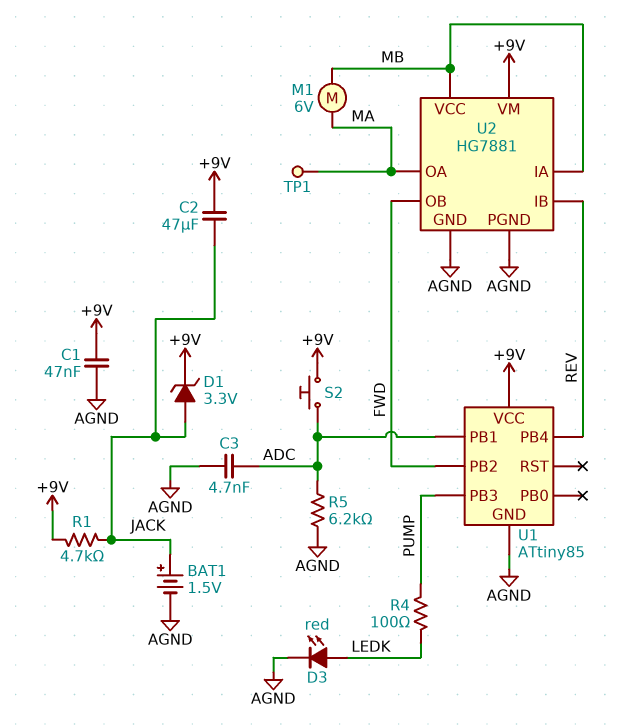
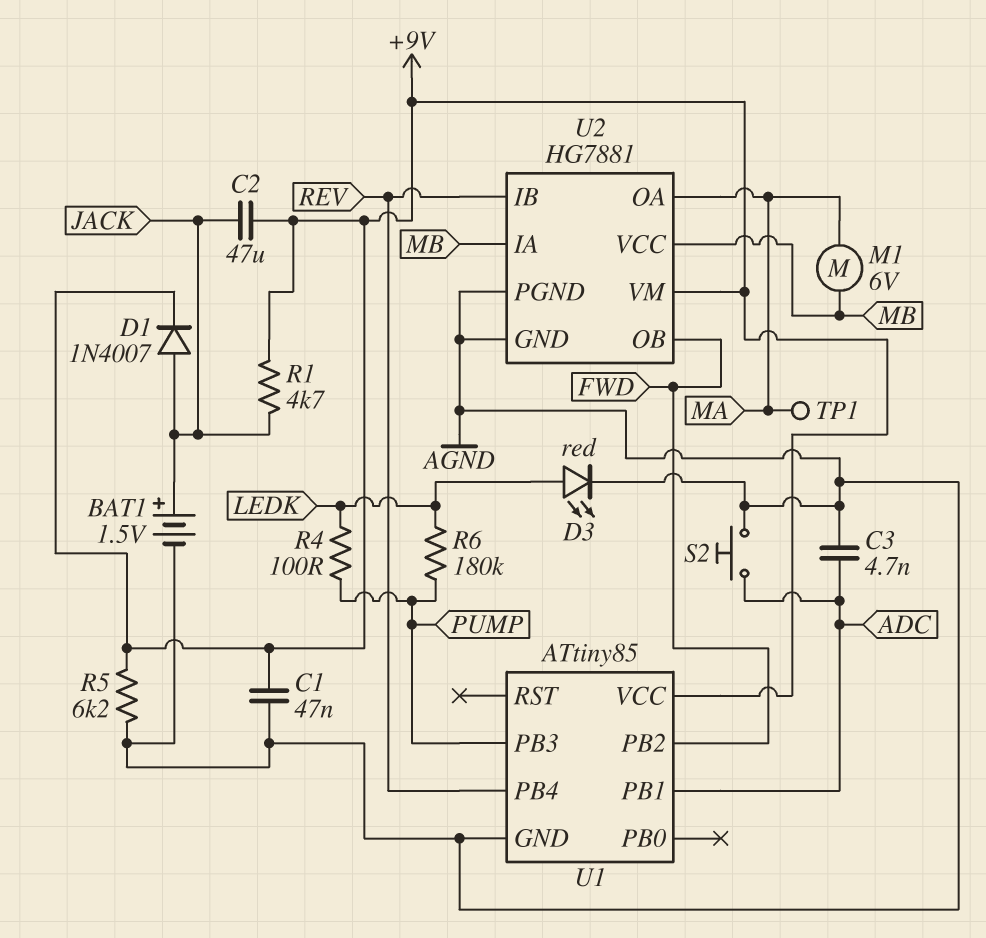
D1: zener 3.3V (A JACK, K +9V) -> diode 1N4007 (A JACK, K +9V)
R5: 6.2k (ADC, AGND) -> 6.2k (+9V, AGND)
R6: none -> 180k (LEDK, PUMP)
S2: button (+9V, ADC) -> button (ADC, AGND)

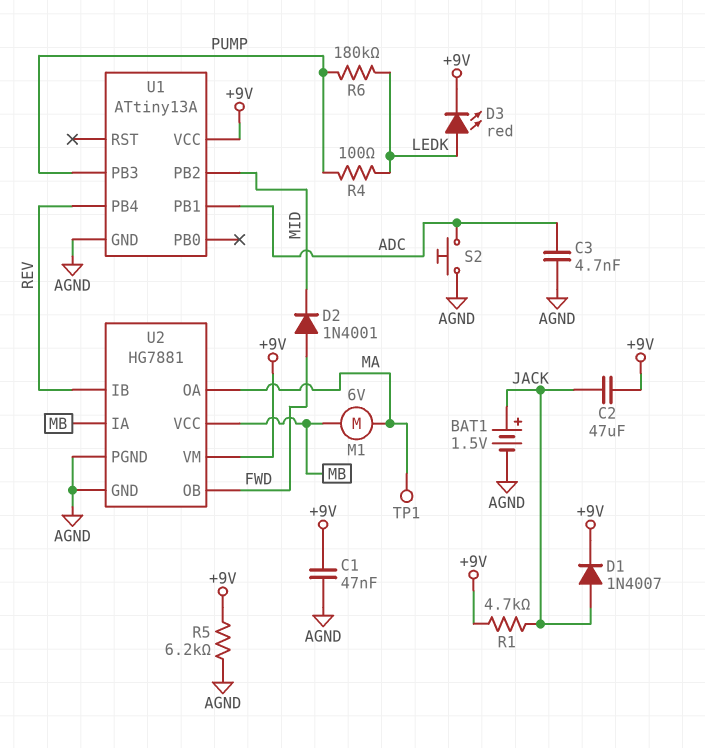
D2: none -> diode 1N4001 (A FWD, K MID)
D3: LED red (A LEDK, K AGND) -> LED red (A LEDK, K +9V)
U1: ATtiny85 -> ATtiny13A
U1 pin PB2: FWD -> MID

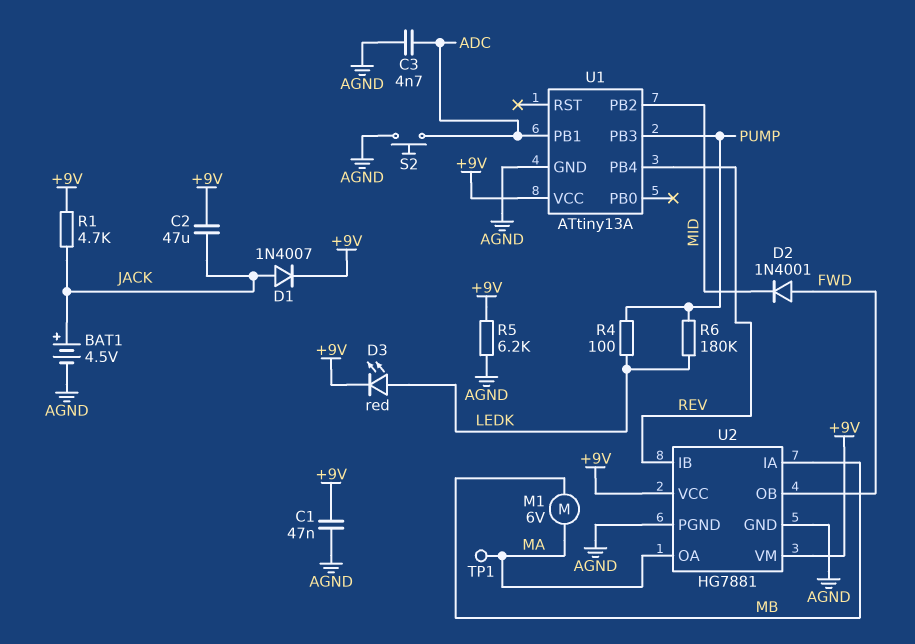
BAT1: 1.5V (plus JACK, minus AGND) -> 4.5V (plus JACK, minus AGND)
U2 pin VCC: MB -> +9V

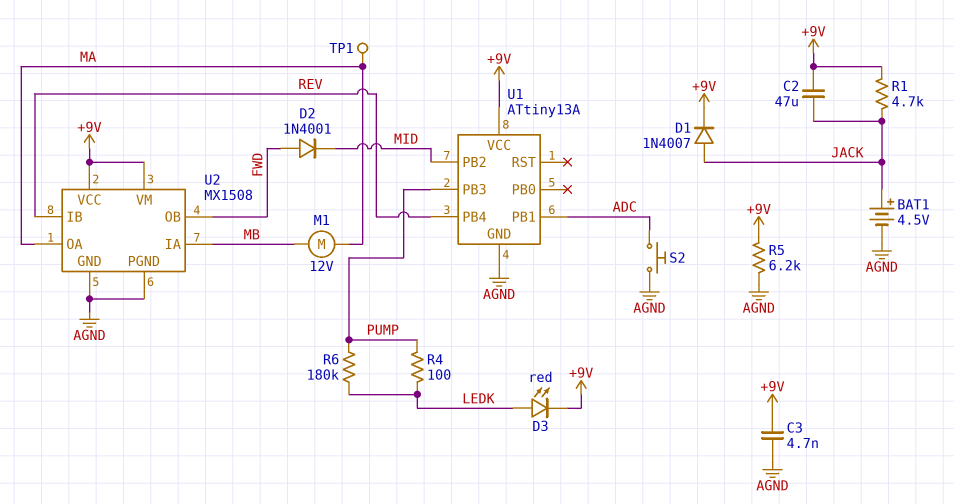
C1: 47nF (+9V, AGND) -> none
C3: 4.7nF (ADC, AGND) -> 4.7nF (+9V, AGND)
M1: motor 6V (MA, MB) -> motor 12V (MA, MB)
U2: HG7881 -> MX1508

